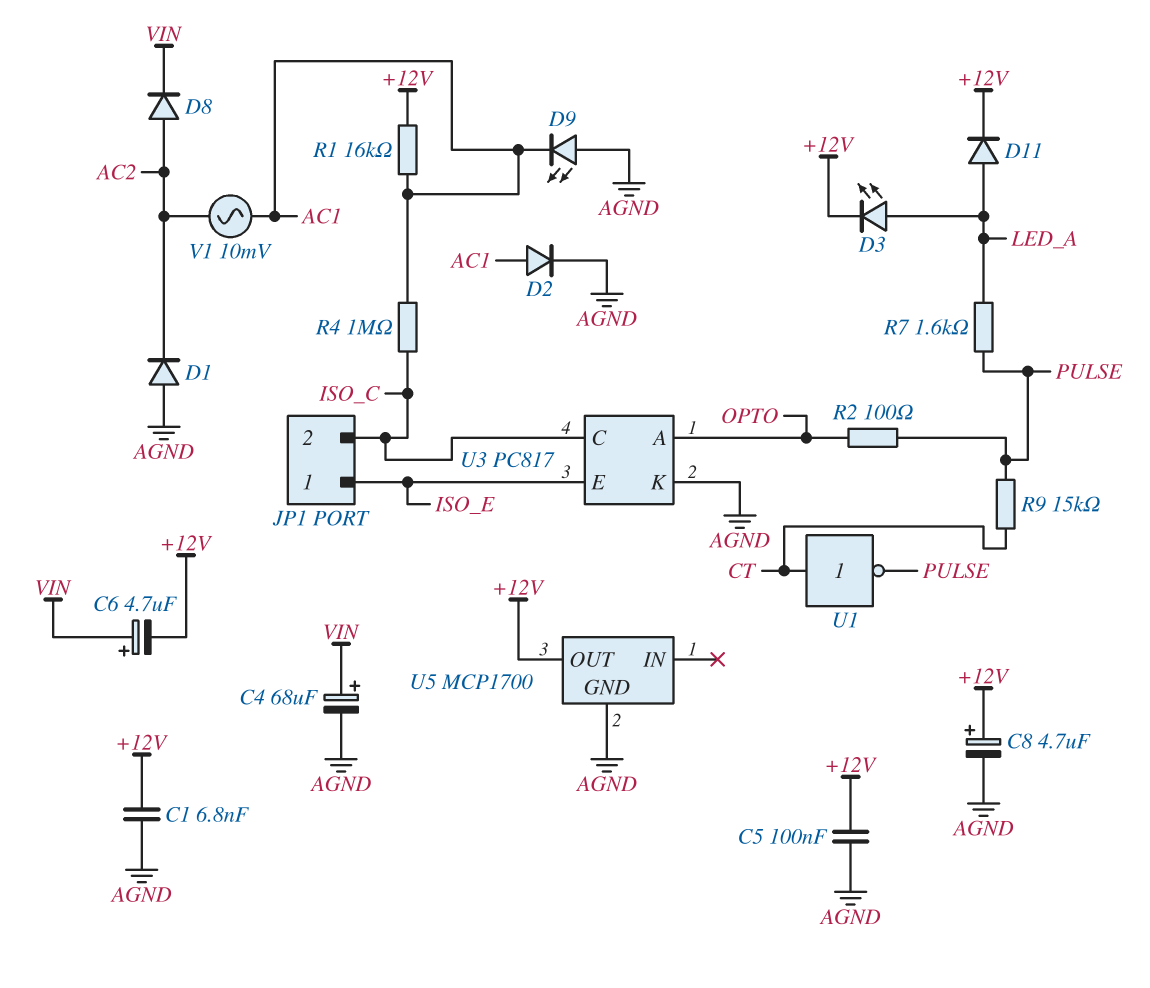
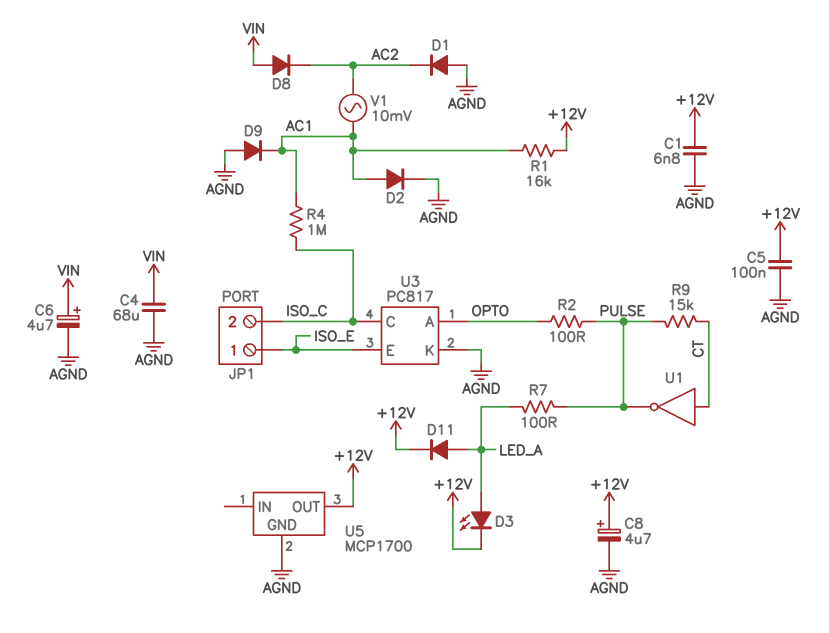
C4: 68uF (plus VIN, minus AGND) -> 68uF (AGND, VIN)
C6: 4.7uF (plus VIN, minus +12V) -> 4.7uF (plus VIN, minus AGND)
D8: diode (A AC2, K VIN) -> diode (A VIN, K AC2)
D9: LED (A AGND, K AC1) -> diode (A AGND, K AC1)
R7: 1.6k (LED_A, PULSE) -> 100 (LED_A, PULSE)

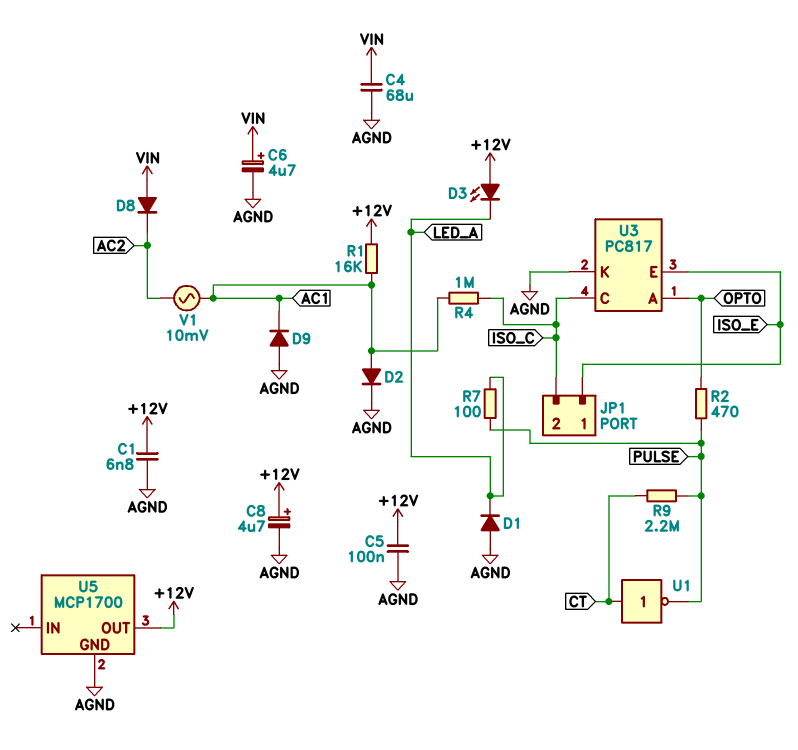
D1: diode (A AGND, K AC2) -> diode (A AGND, K LED_A)
D3: LED (A LED_A, K +12V) -> LED (A +12V, K LED_A)
D11: diode (A LED_A, K +12V) -> none
R2: 100 (OPTO, PULSE) -> 470 (OPTO, PULSE)
R9: 15k (CT, PULSE) -> 2.2M (CT, PULSE)

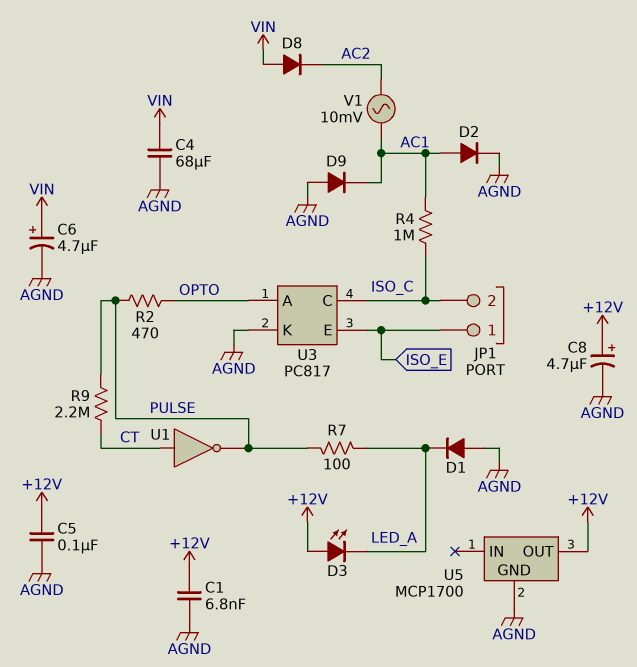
R1: 16k (+12V, AC1) -> none

